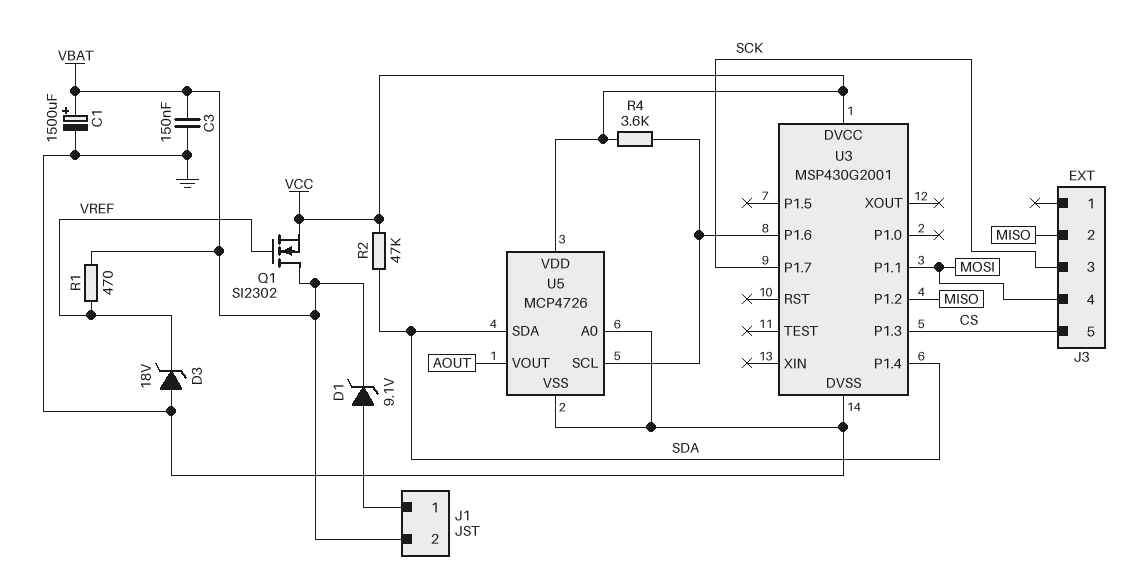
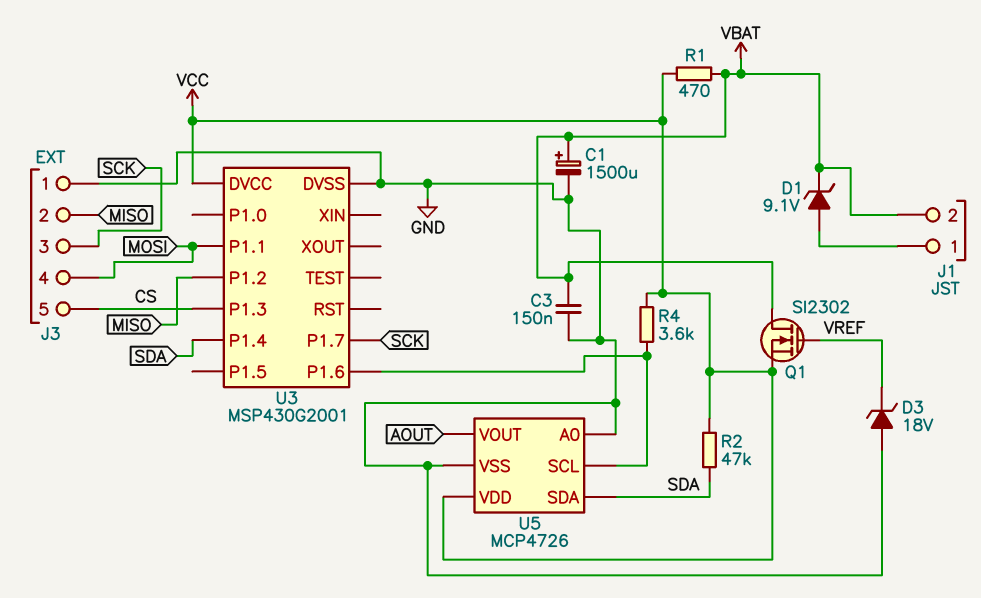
J3 pin 1: none -> GND
R1: 470 (VBAT, VREF) -> 470 (VBAT, VCC)

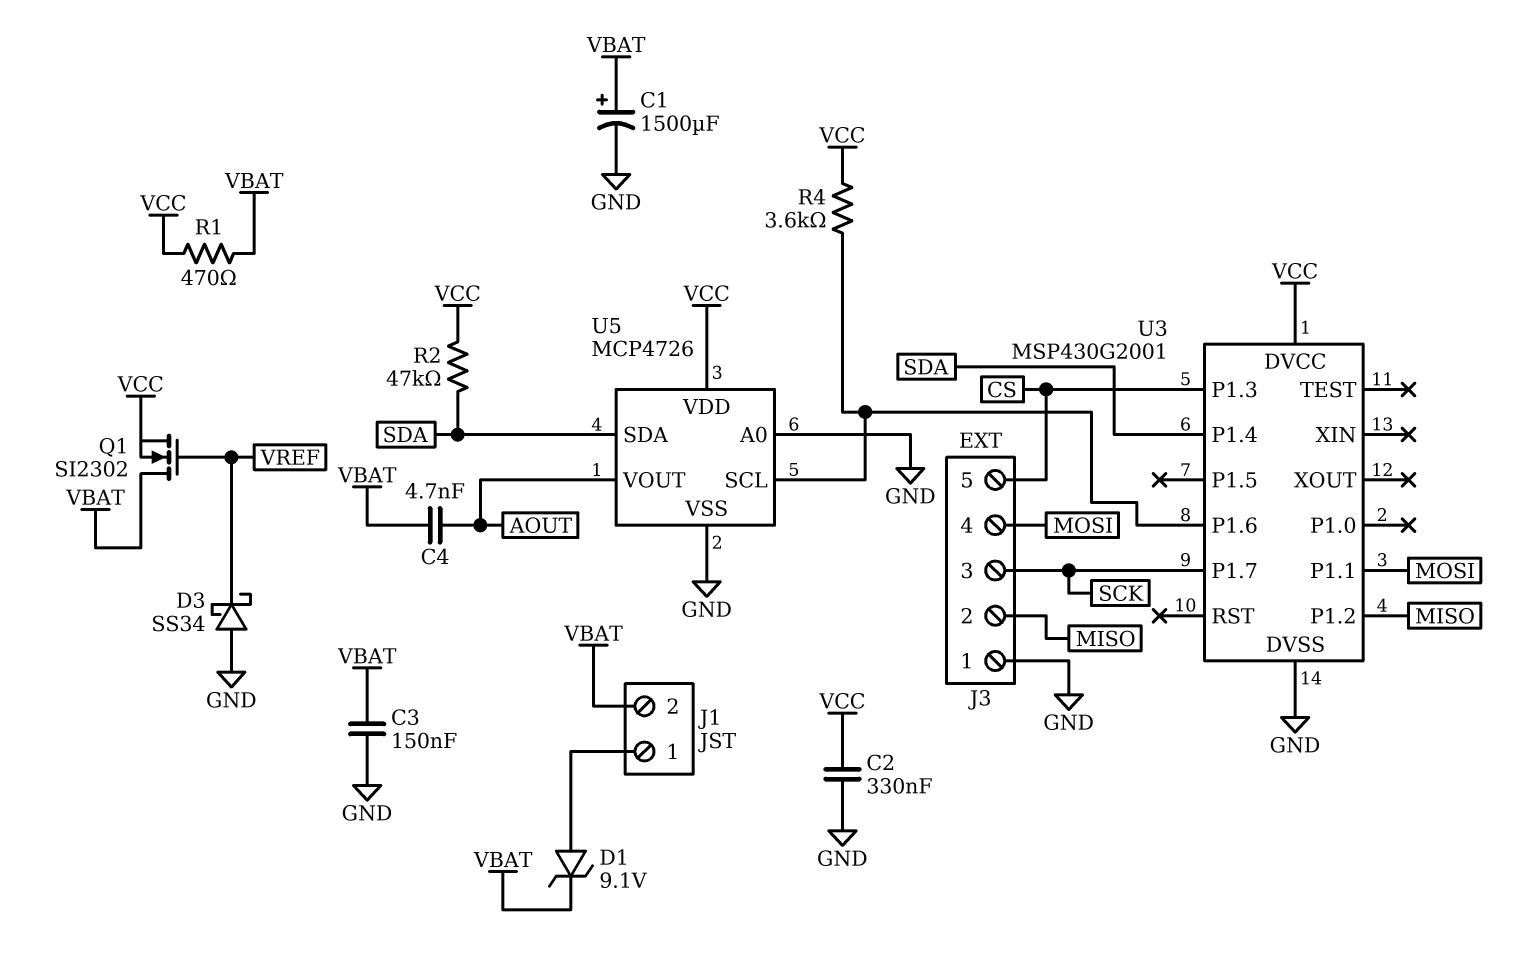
C2: none -> 330nF (GND, VCC)
C4: none -> 4.7nF (AOUT, VBAT)
D3: zener 18V (A GND, K VREF) -> schottky SS34 (A GND, K VREF)

